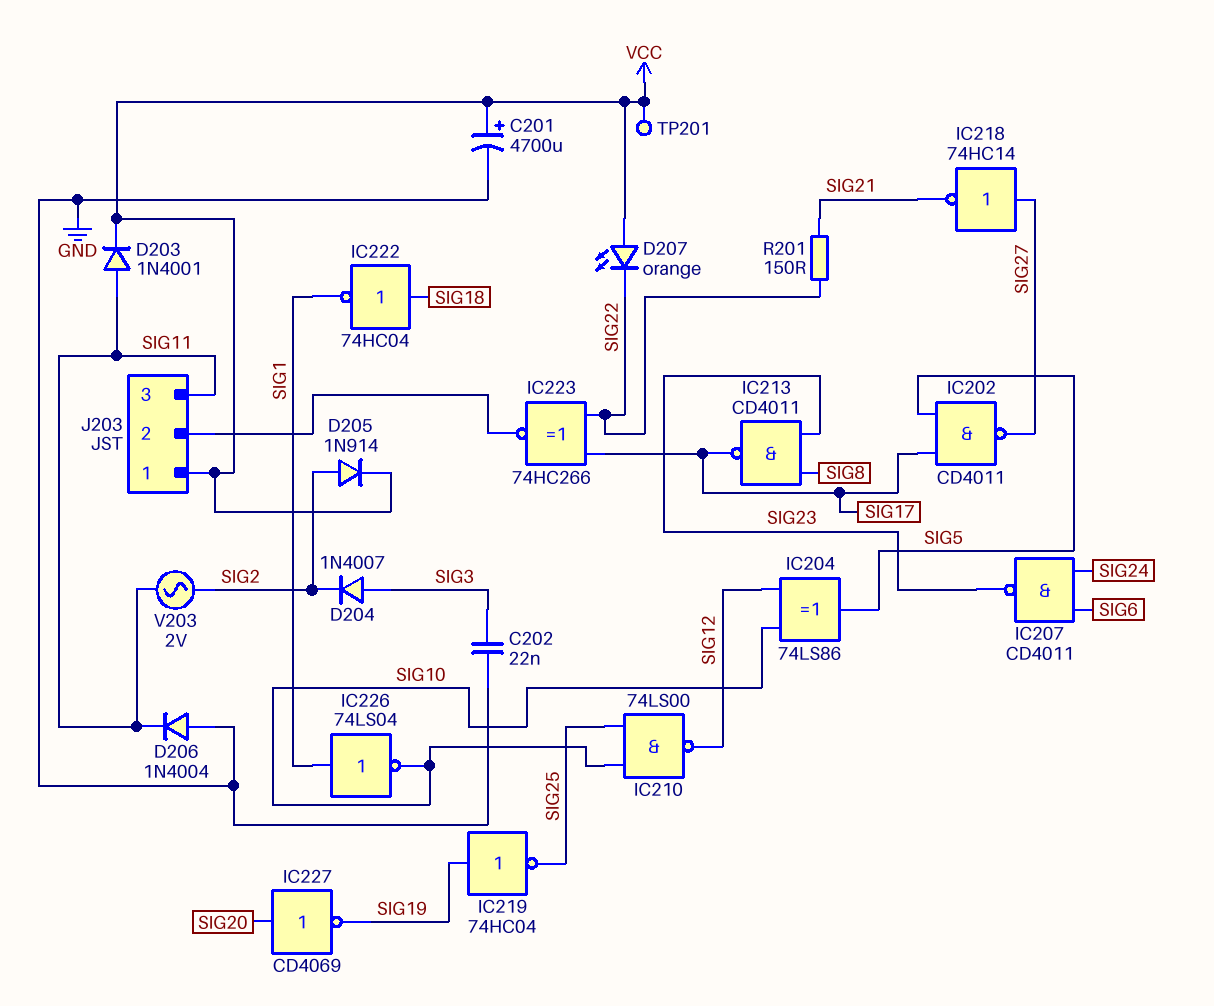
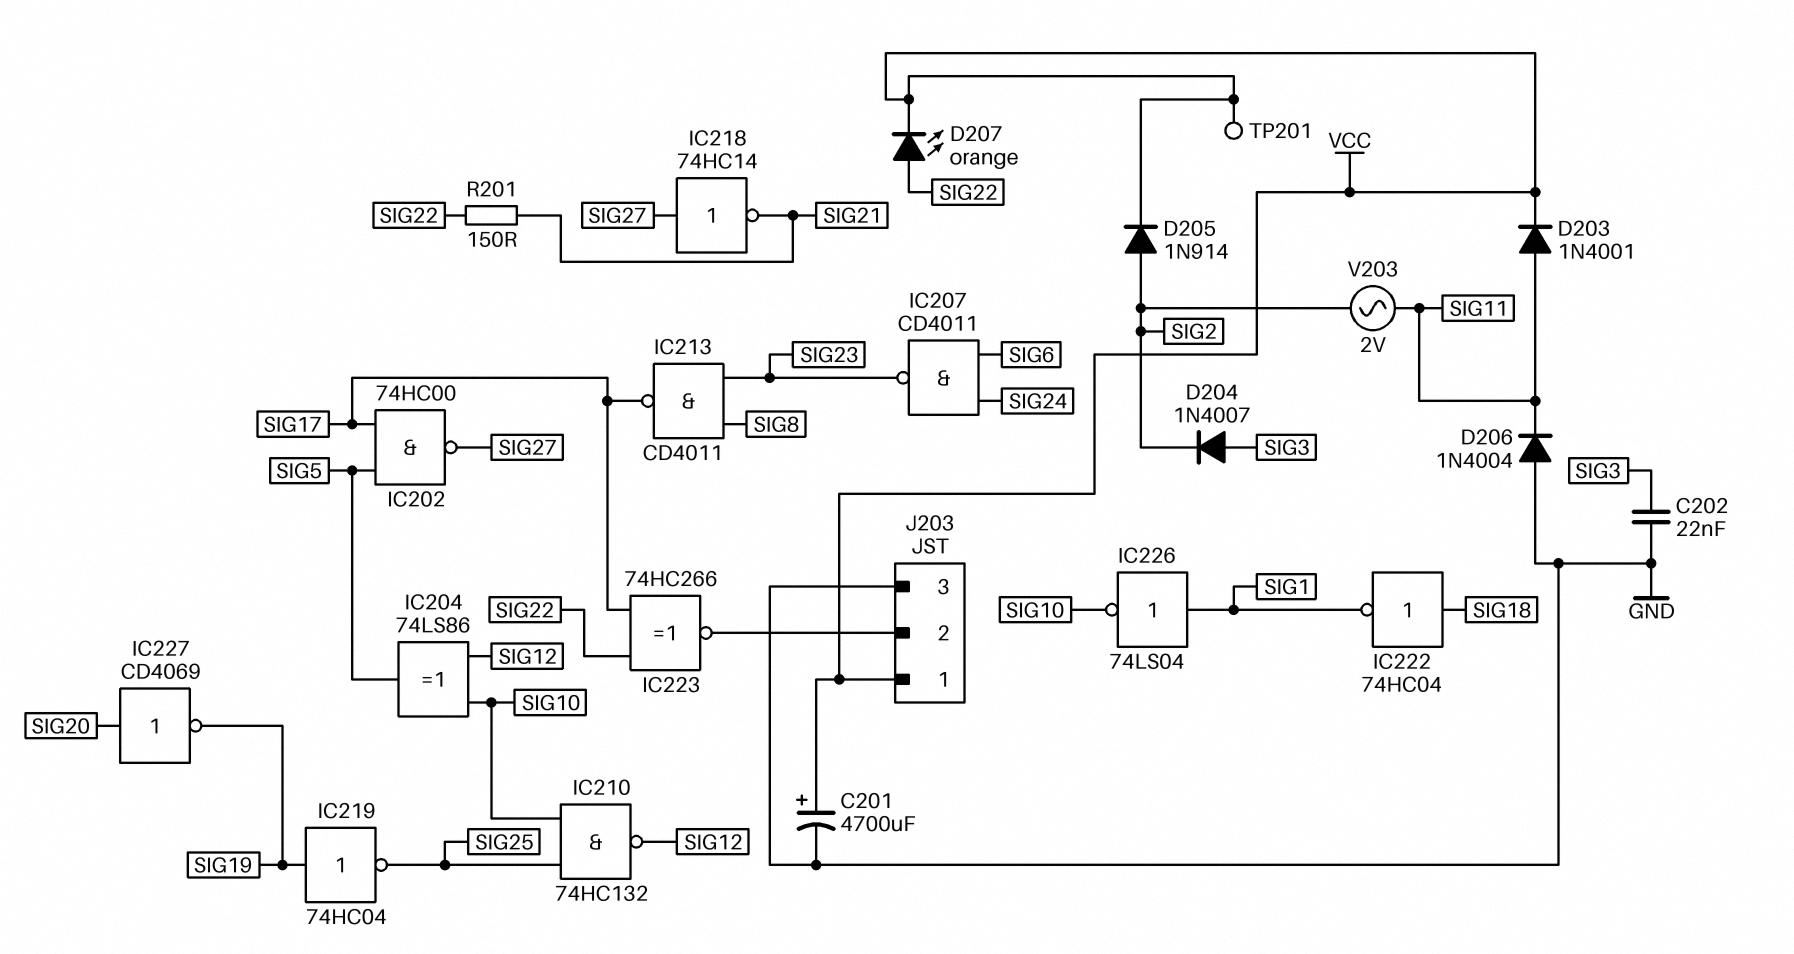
D207: LED orange (A VCC, K SIG22) -> LED orange (A SIG22, K VCC)
IC202: NAND CD4011 (in SIG5, in SIG17, out SIG27) -> NAND 74HC00 (in SIG5, in SIG17, out SIG27)
IC210: NAND 74LS00 (in SIG10, in SIG25, out SIG12) -> NAND 74HC132 (in SIG10, in SIG25, out SIG12)
J203 pin 3: SIG11 -> GND

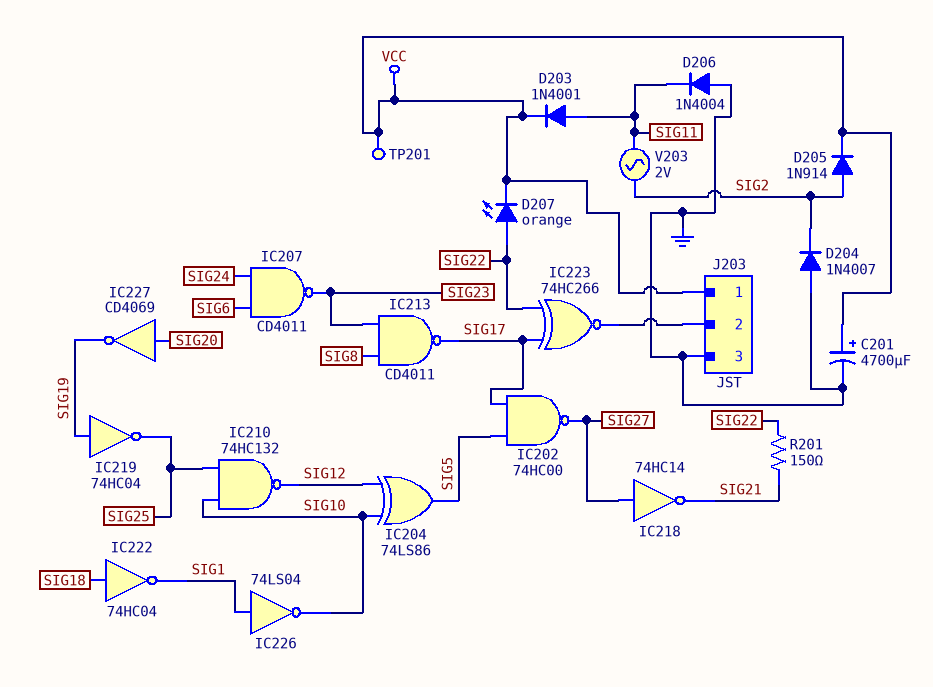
C202: 22nF (GND, SIG3) -> none
D204: diode 1N4007 (A SIG3, K SIG2) -> diode 1N4007 (A GND, K SIG2)

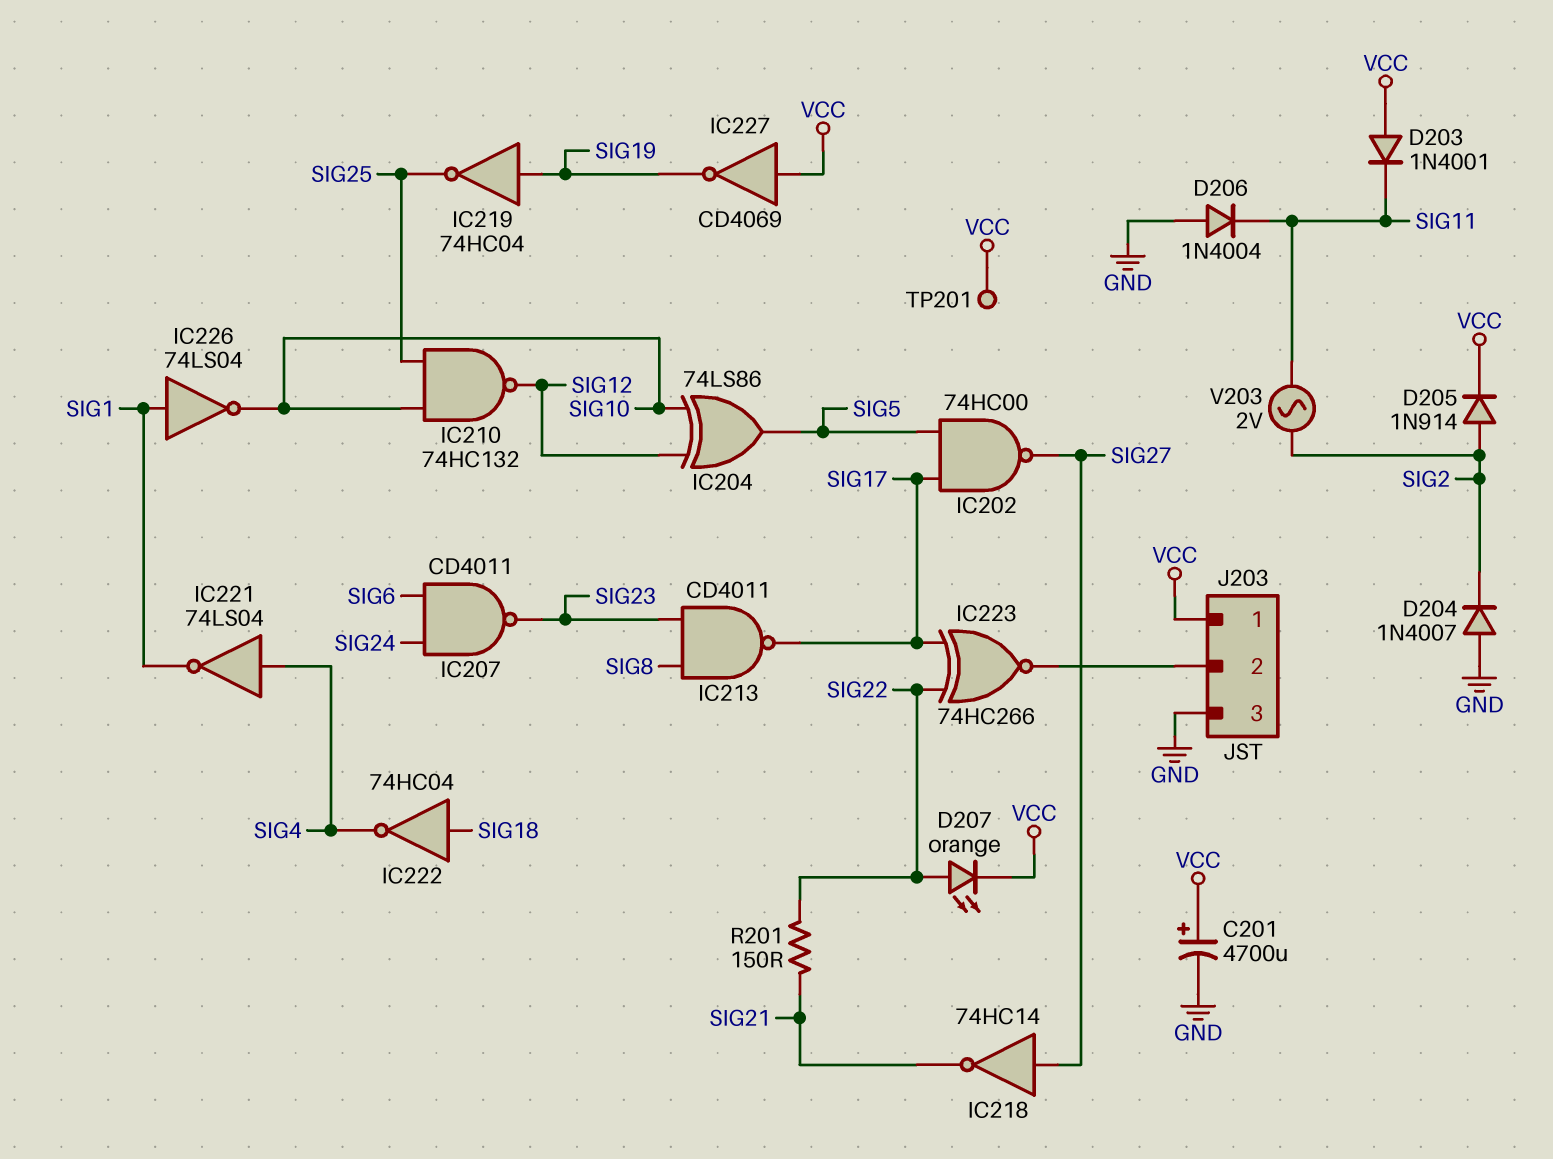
D203: diode 1N4001 (A SIG11, K VCC) -> diode 1N4001 (A VCC, K SIG11)
IC221: none -> NOT 74LS04 (in SIG4, out SIG1)
IC222: NOT 74HC04 (in SIG18, out SIG1) -> NOT 74HC04 (in SIG18, out SIG4)
IC227: NOT CD4069 (in SIG20, out SIG19) -> NOT CD4069 (in VCC, out SIG19)

